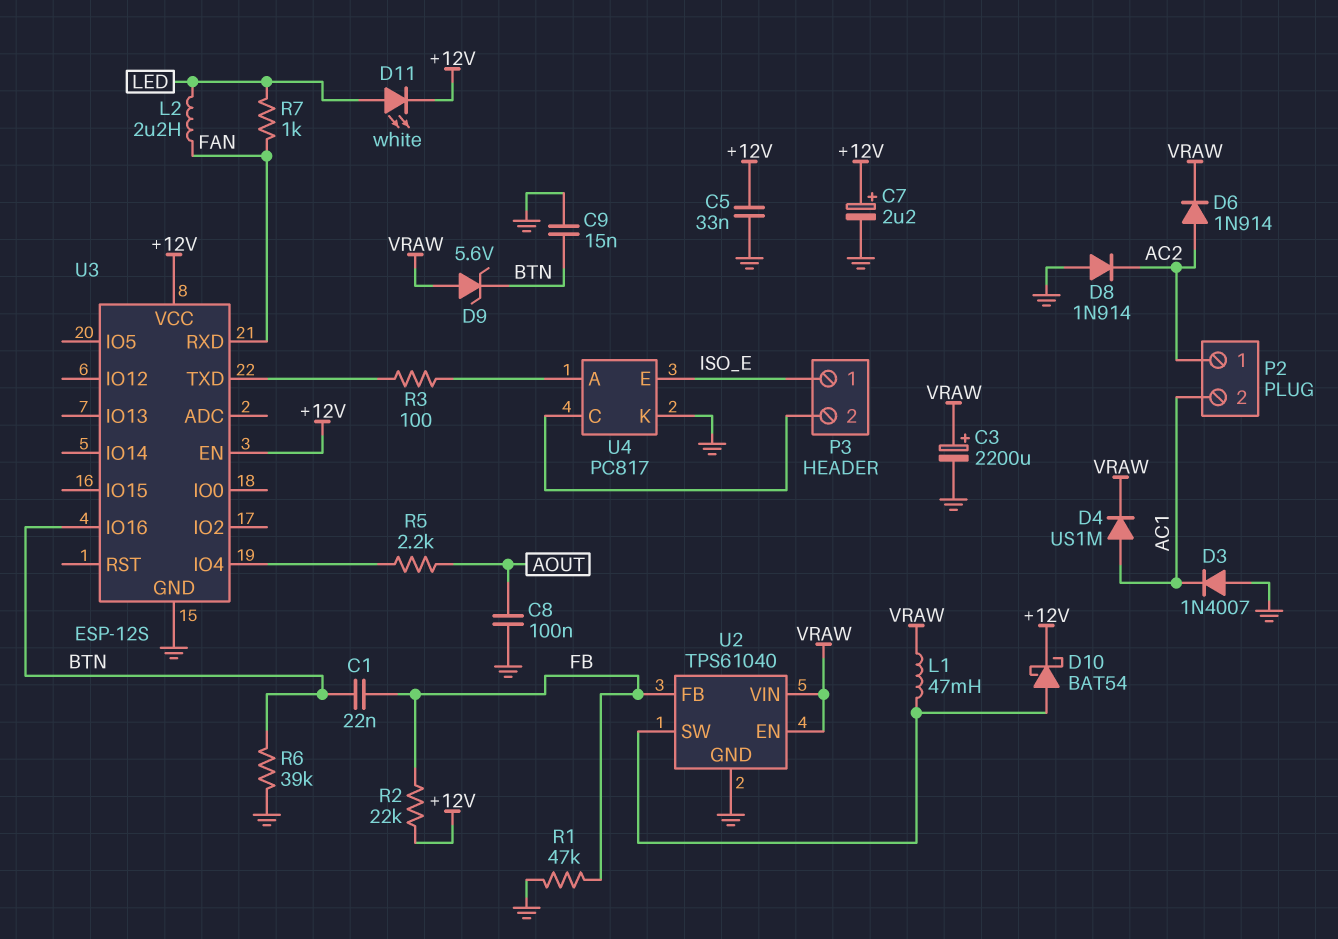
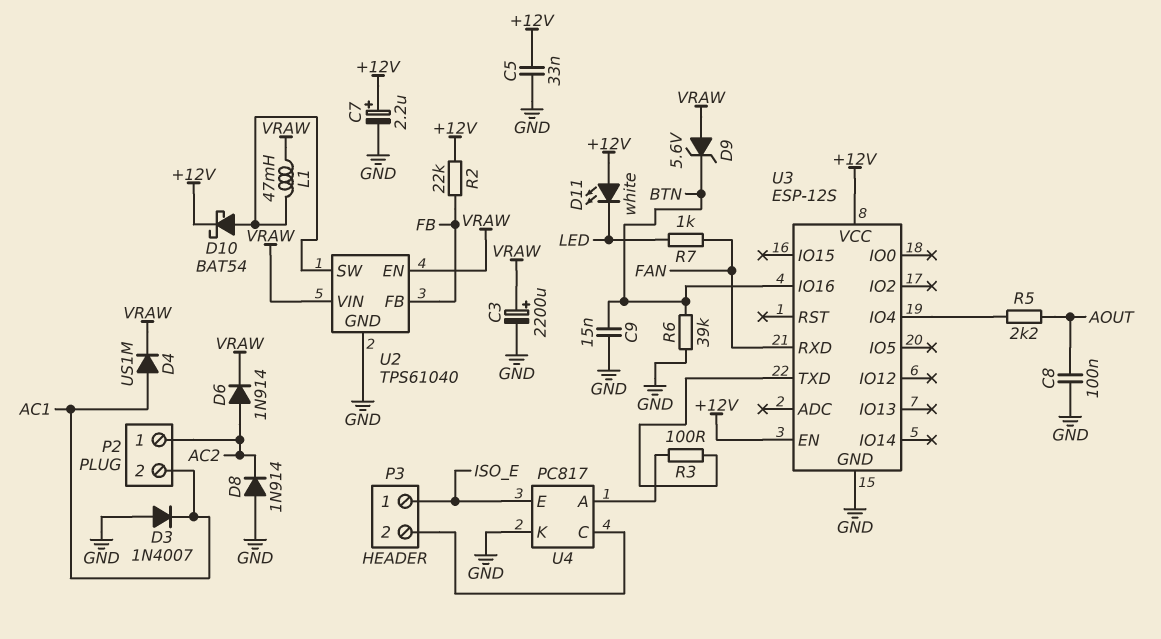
C1: 22nF (BTN, FB) -> none
D11: LED white (A LED, K +12V) -> LED white (A +12V, K LED)
L2: 2.2uH (FAN, LED) -> none
R1: 47k (FB, GND) -> none

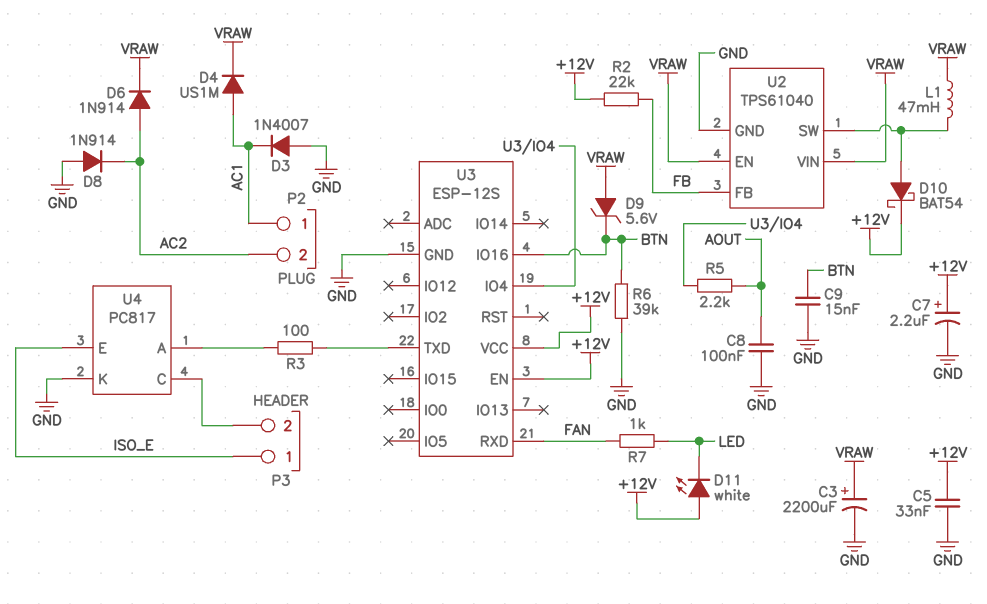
P2 pin 1: AC2 -> AC1
P2 pin 2: AC1 -> AC2

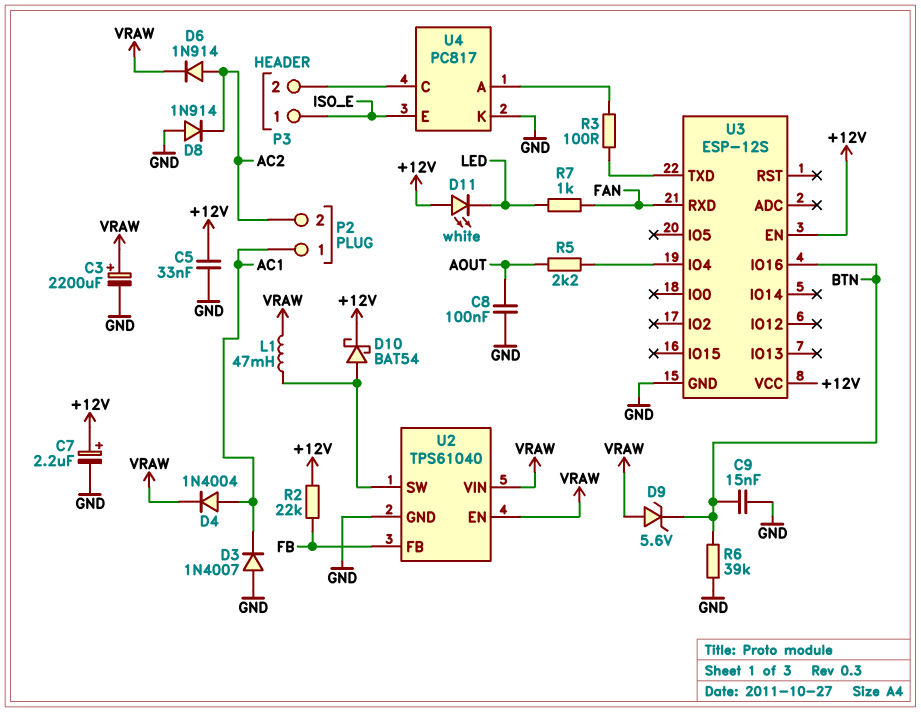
D4: diode US1M (A AC1, K VRAW) -> diode 1N4004 (A AC1, K VRAW)

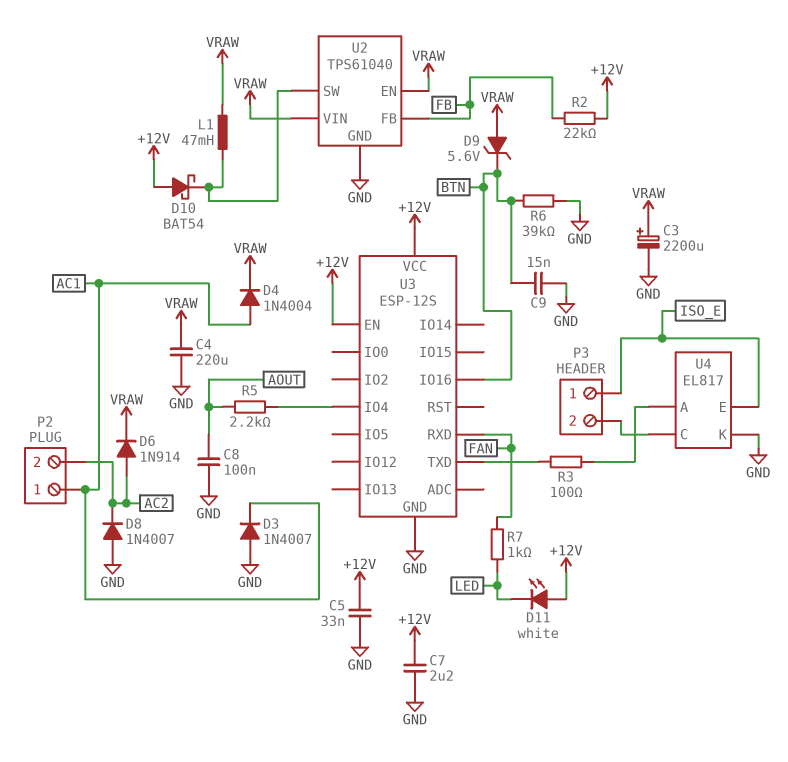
C4: none -> 220uF (GND, VRAW)
C7: 2.2uF (plus +12V, minus GND) -> 2.2uF (+12V, GND)
D8: diode 1N914 (A GND, K AC2) -> diode 1N4007 (A GND, K AC2)
D10: schottky BAT54 (A U2/SW, K +12V) -> schottky BAT54 (A +12V, K U2/SW)
U4: PC817 -> EL817

